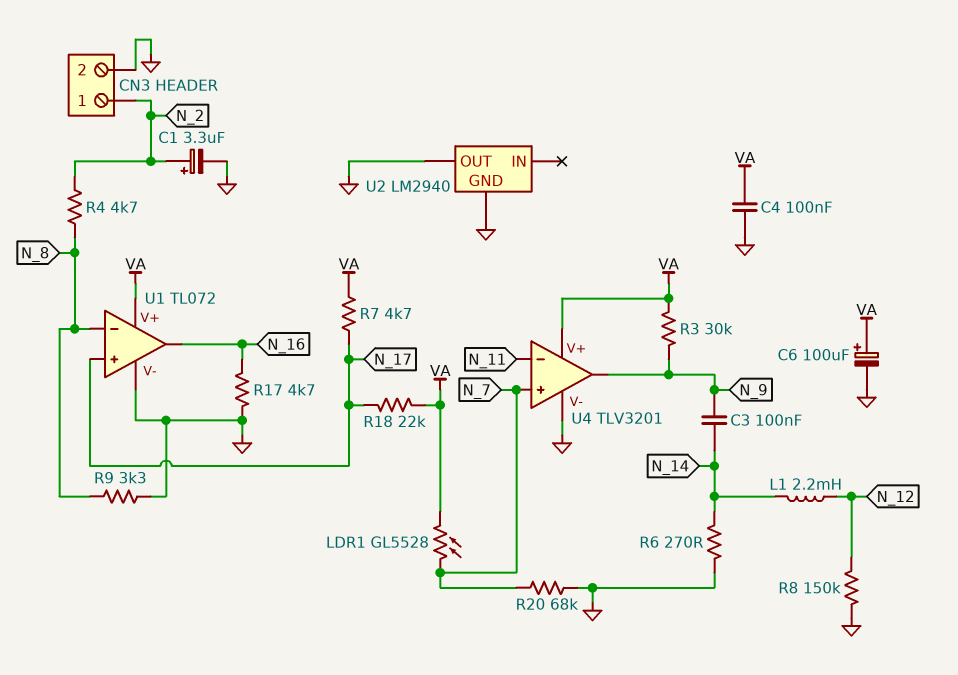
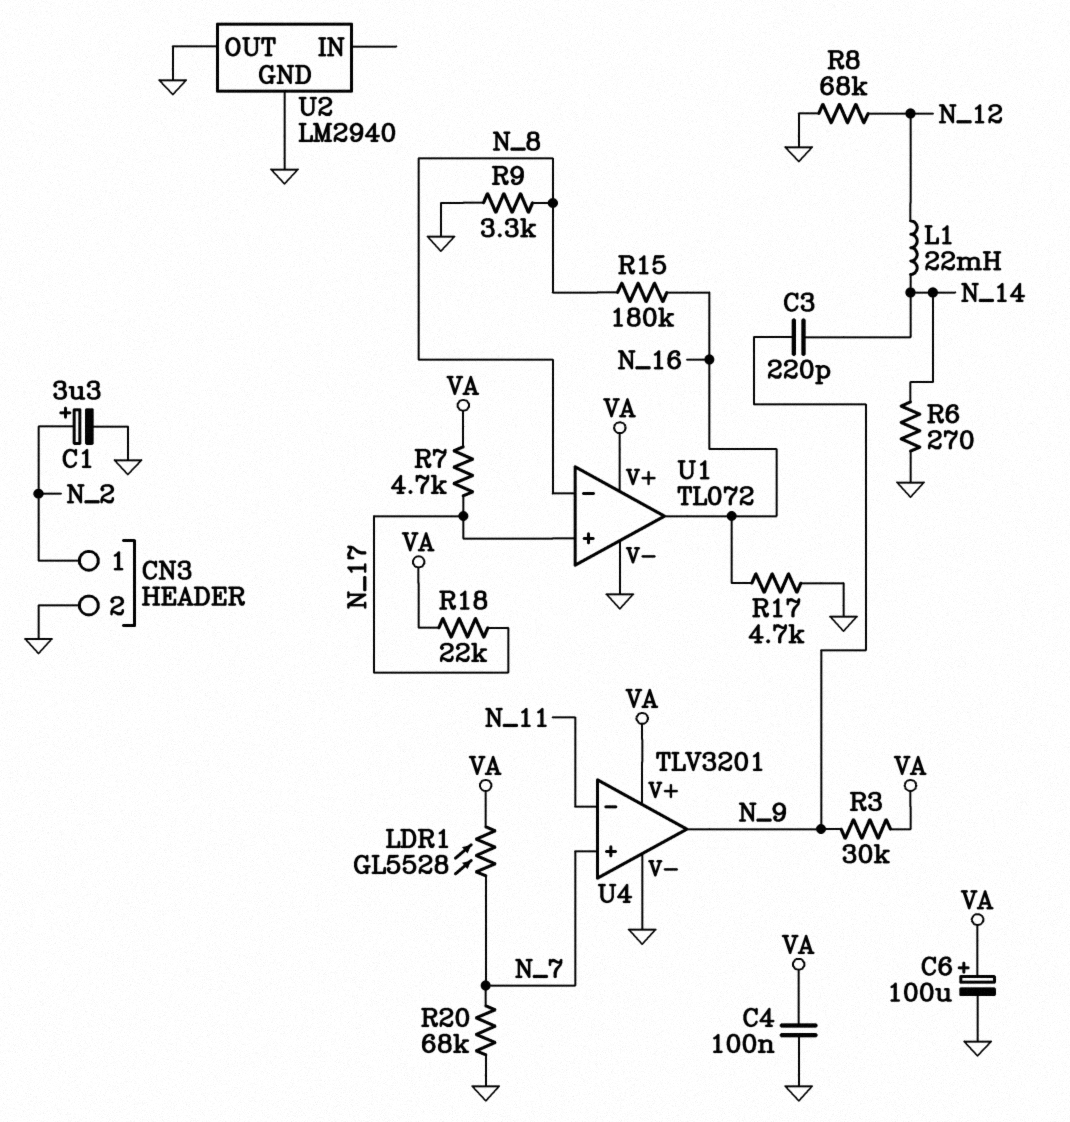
C3: 100nF (N_9, N_14) -> 220pF (N_9, N_14)
L1: 2.2mH (N_12, N_14) -> 22mH (N_12, N_14)
R4: 4.7k (N_2, N_8) -> none
R8: 150k (GND, N_12) -> 68k (GND, N_12)
R15: none -> 180k (N_8, N_16)

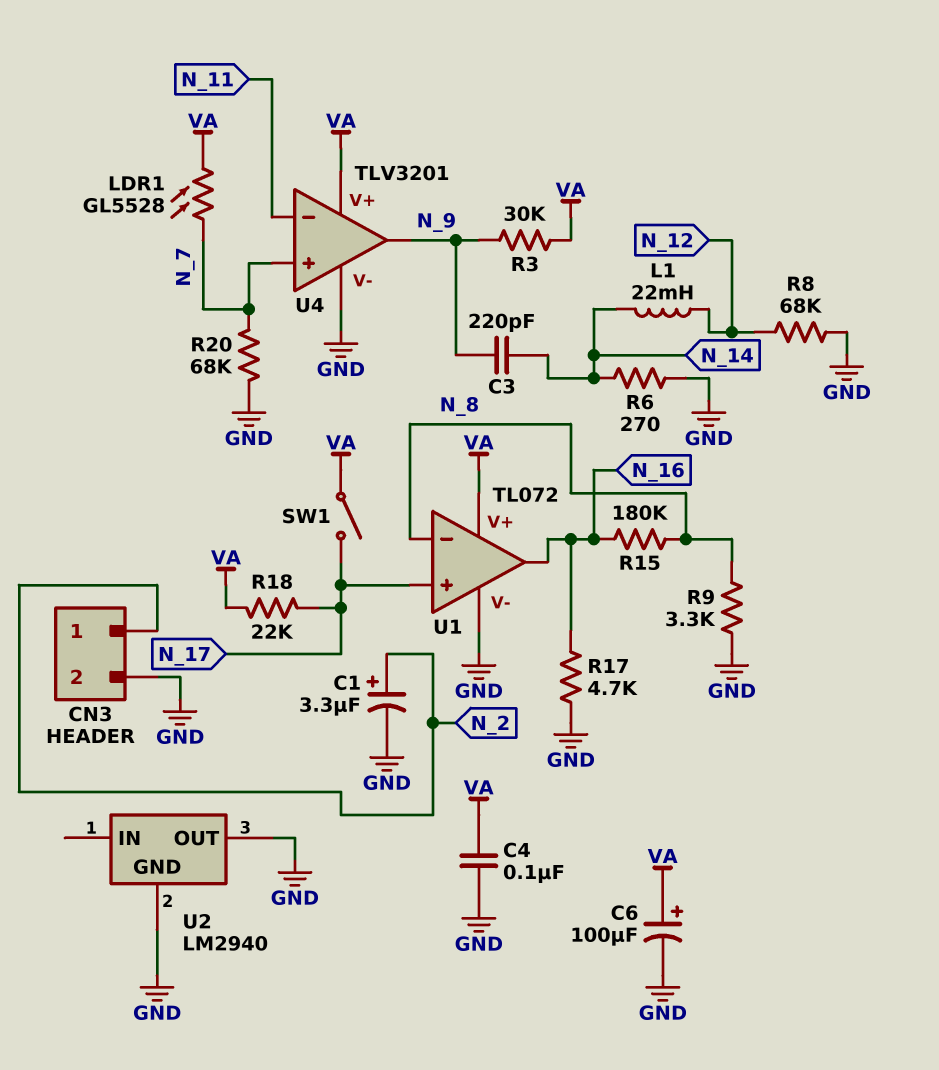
R7: 4.7k (N_17, VA) -> none
SW1: none -> switch (N_17, VA)

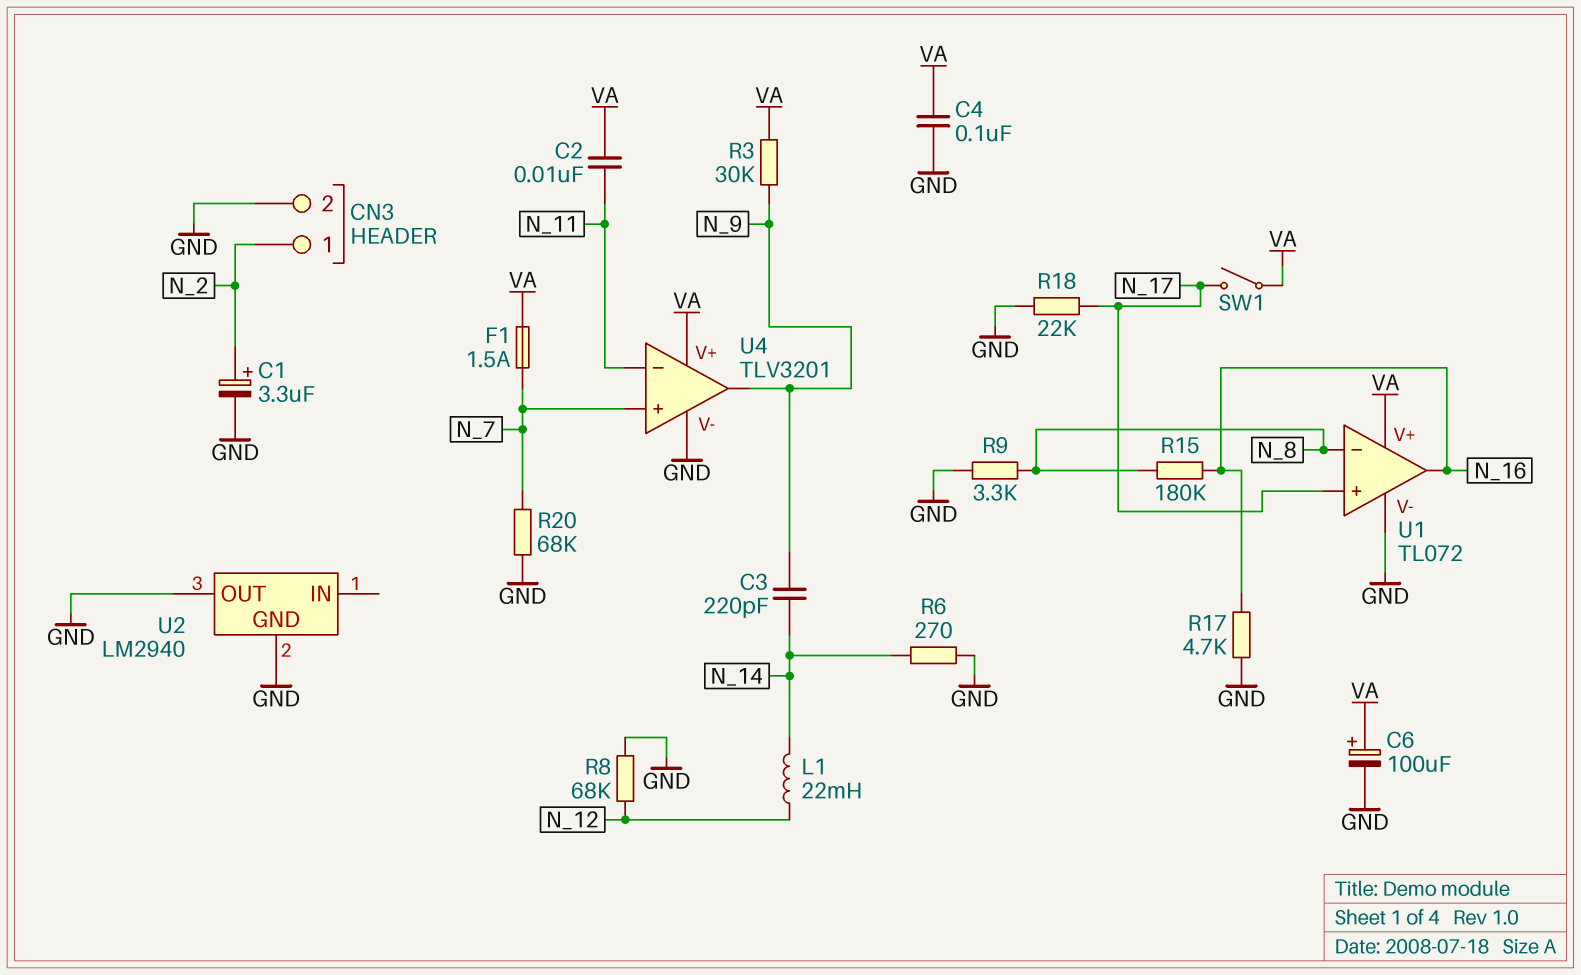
C2: none -> 10nF (N_11, VA)
F1: none -> 1.5A (N_7, VA)
LDR1: GL5528 (N_7, VA) -> none
R18: 22k (N_17, VA) -> 22k (GND, N_17)

